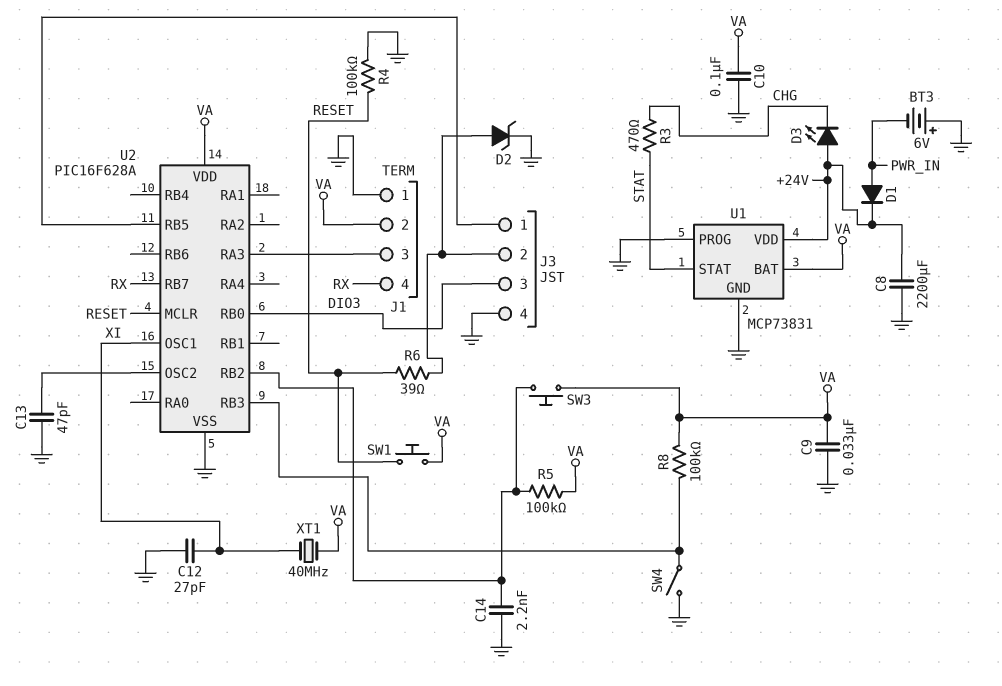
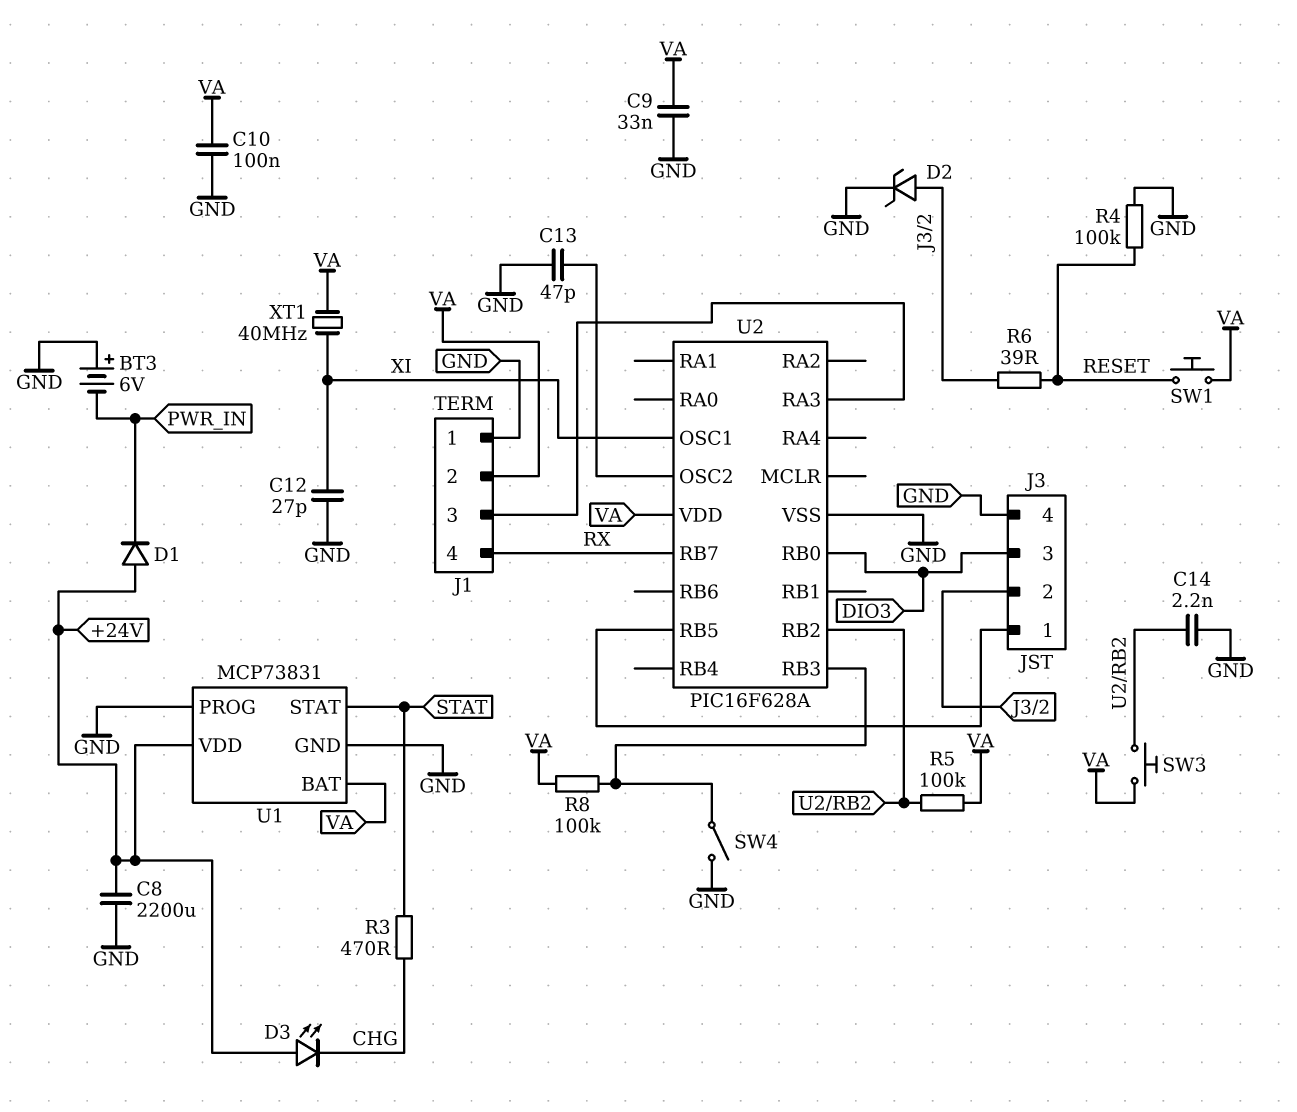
D1: diode (A PWR_IN, K +24V) -> diode (A +24V, K PWR_IN)
U2 pin MCLR: RESET -> none

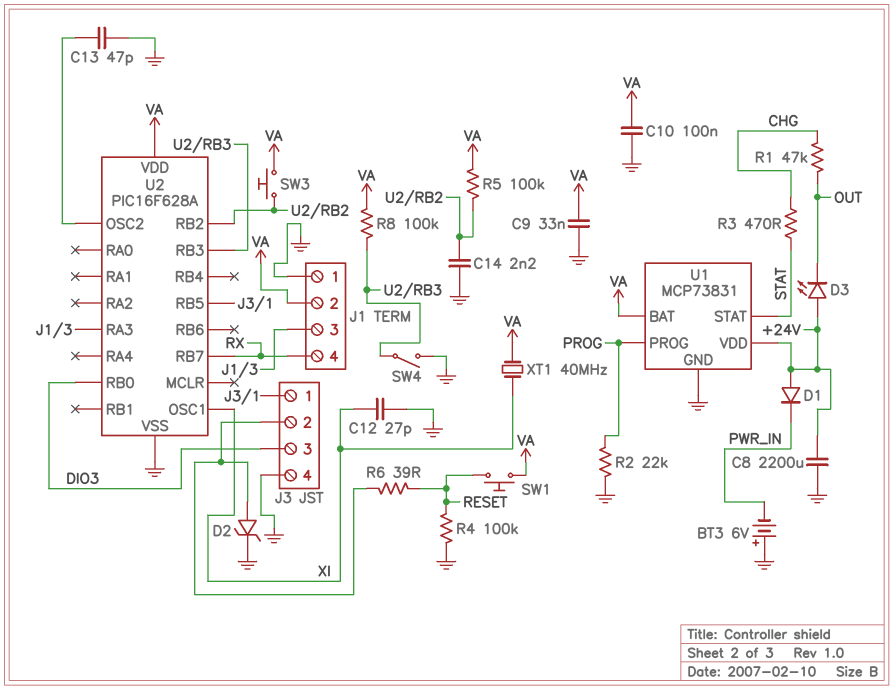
D3: LED (A +24V, K CHG) -> LED (A +24V, K OUT)
R1: none -> 47k (CHG, OUT)
R2: none -> 22k (GND, PROG)
U1 pin PROG: GND -> PROG

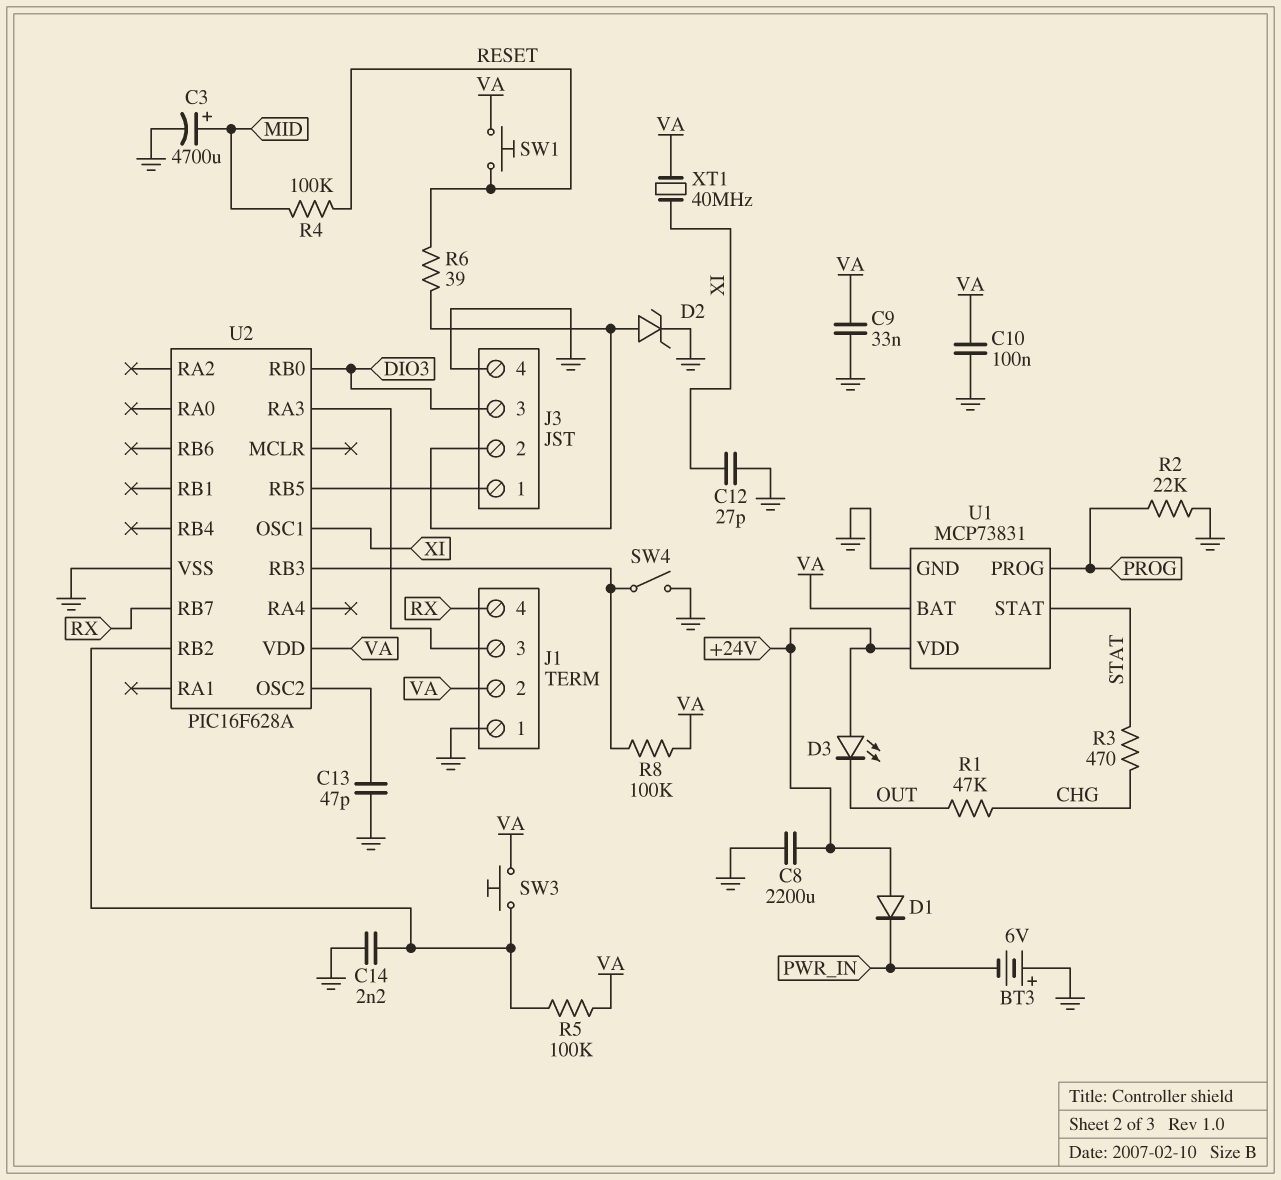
C3: none -> 4700uF (plus MID, minus GND)
R4: 100k (GND, RESET) -> 100k (MID, RESET)

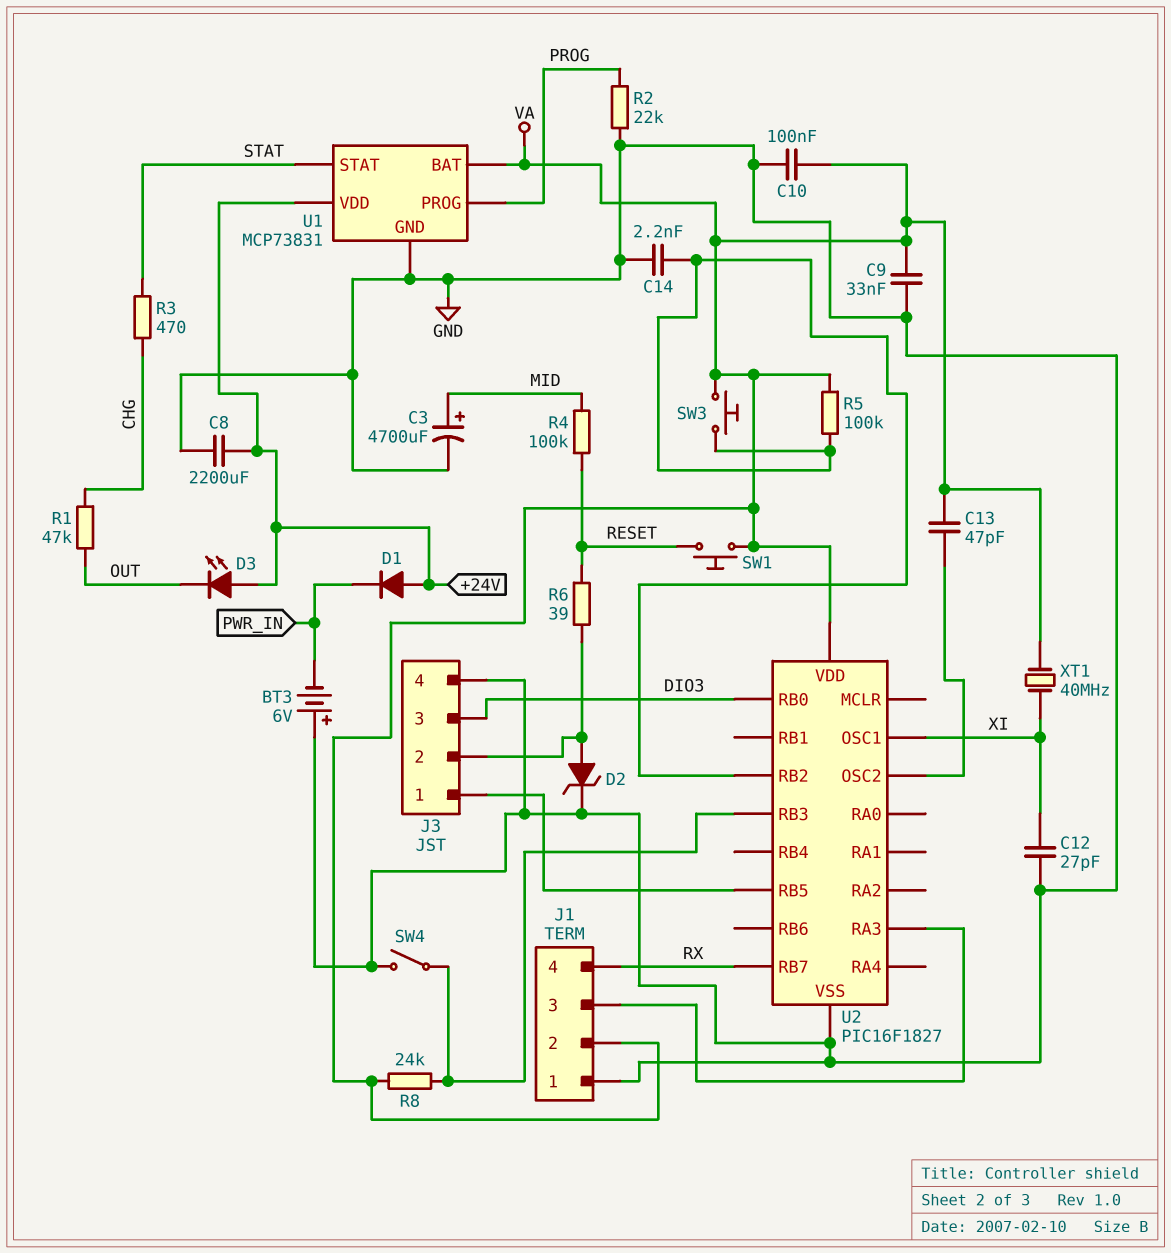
C13: 47pF (GND, U2/OSC2) -> 47pF (U2/OSC2, VA)
R8: 100k (U2/RB3, VA) -> 24k (U2/RB3, VA)
U2: PIC16F628A -> PIC16F1827

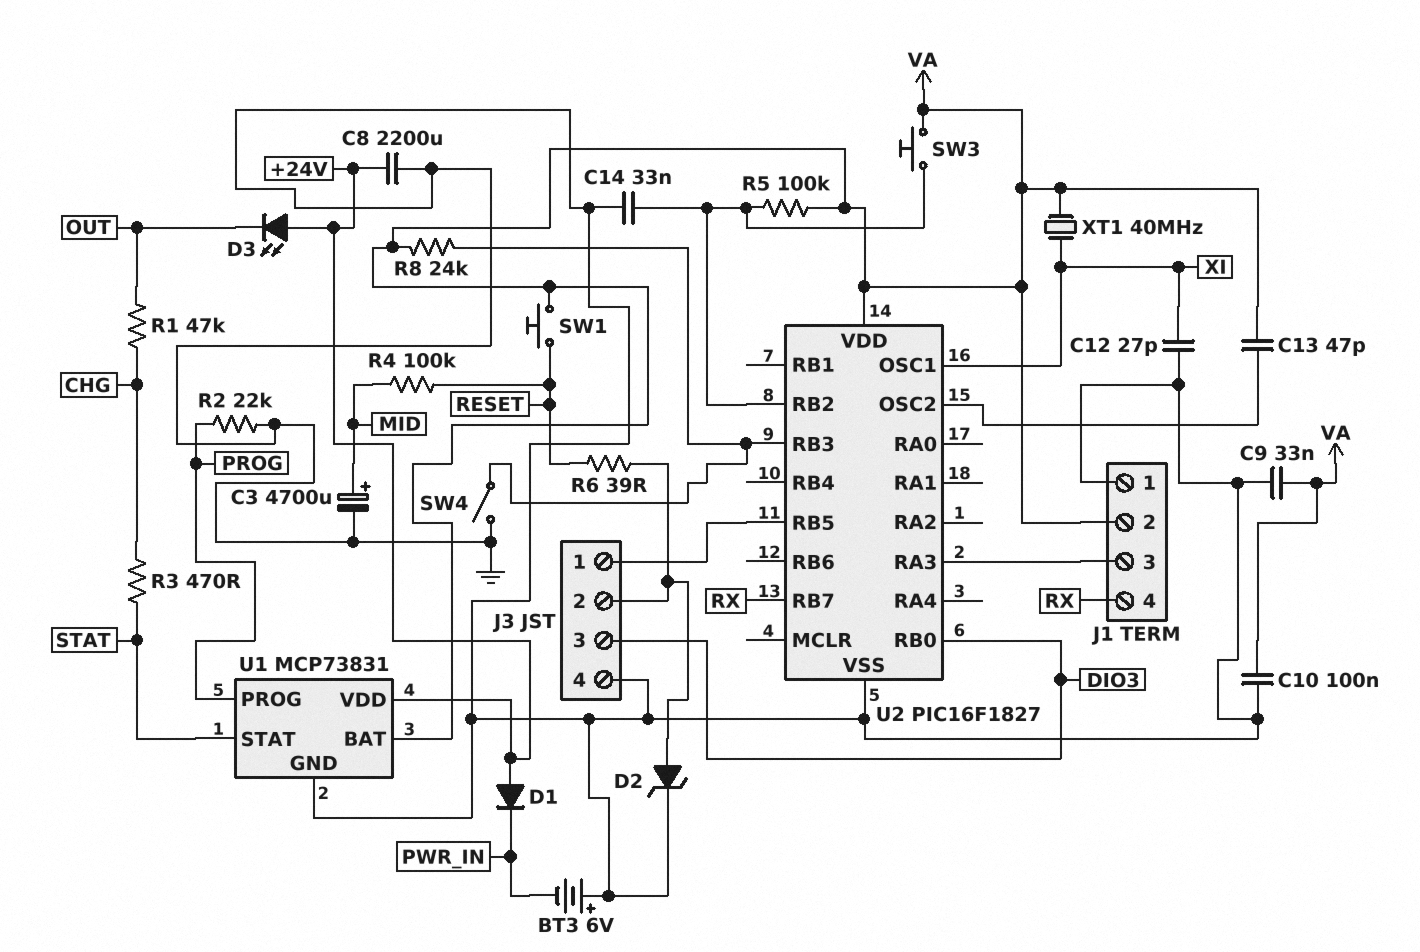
C14: 2.2nF (GND, U2/RB2) -> 33nF (GND, U2/RB2)

